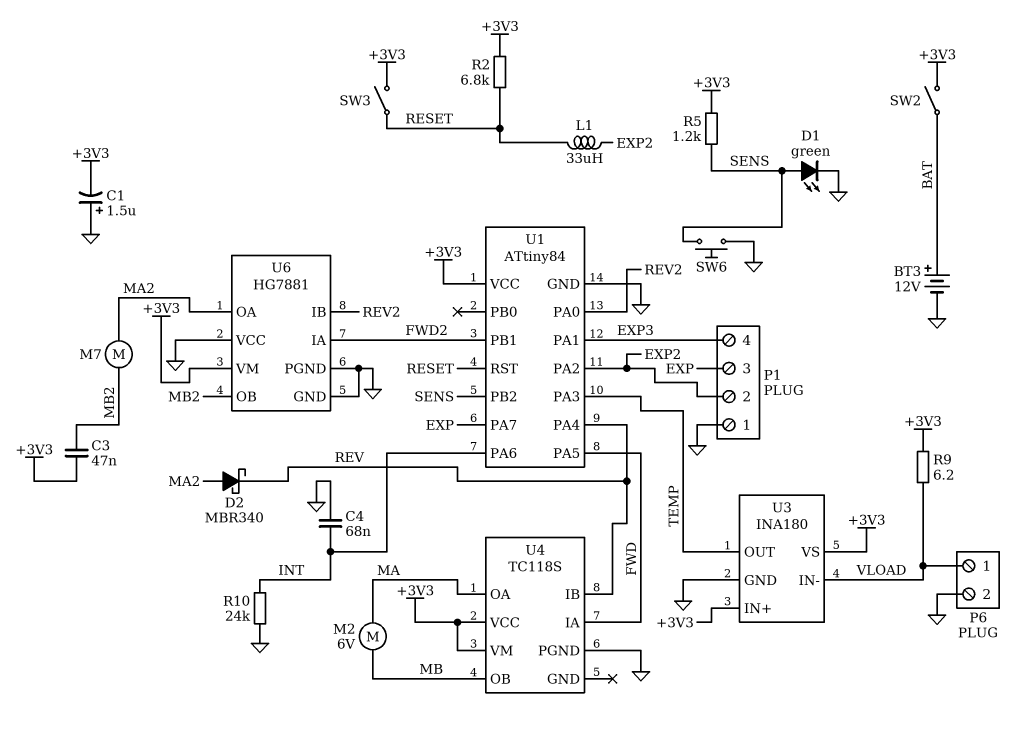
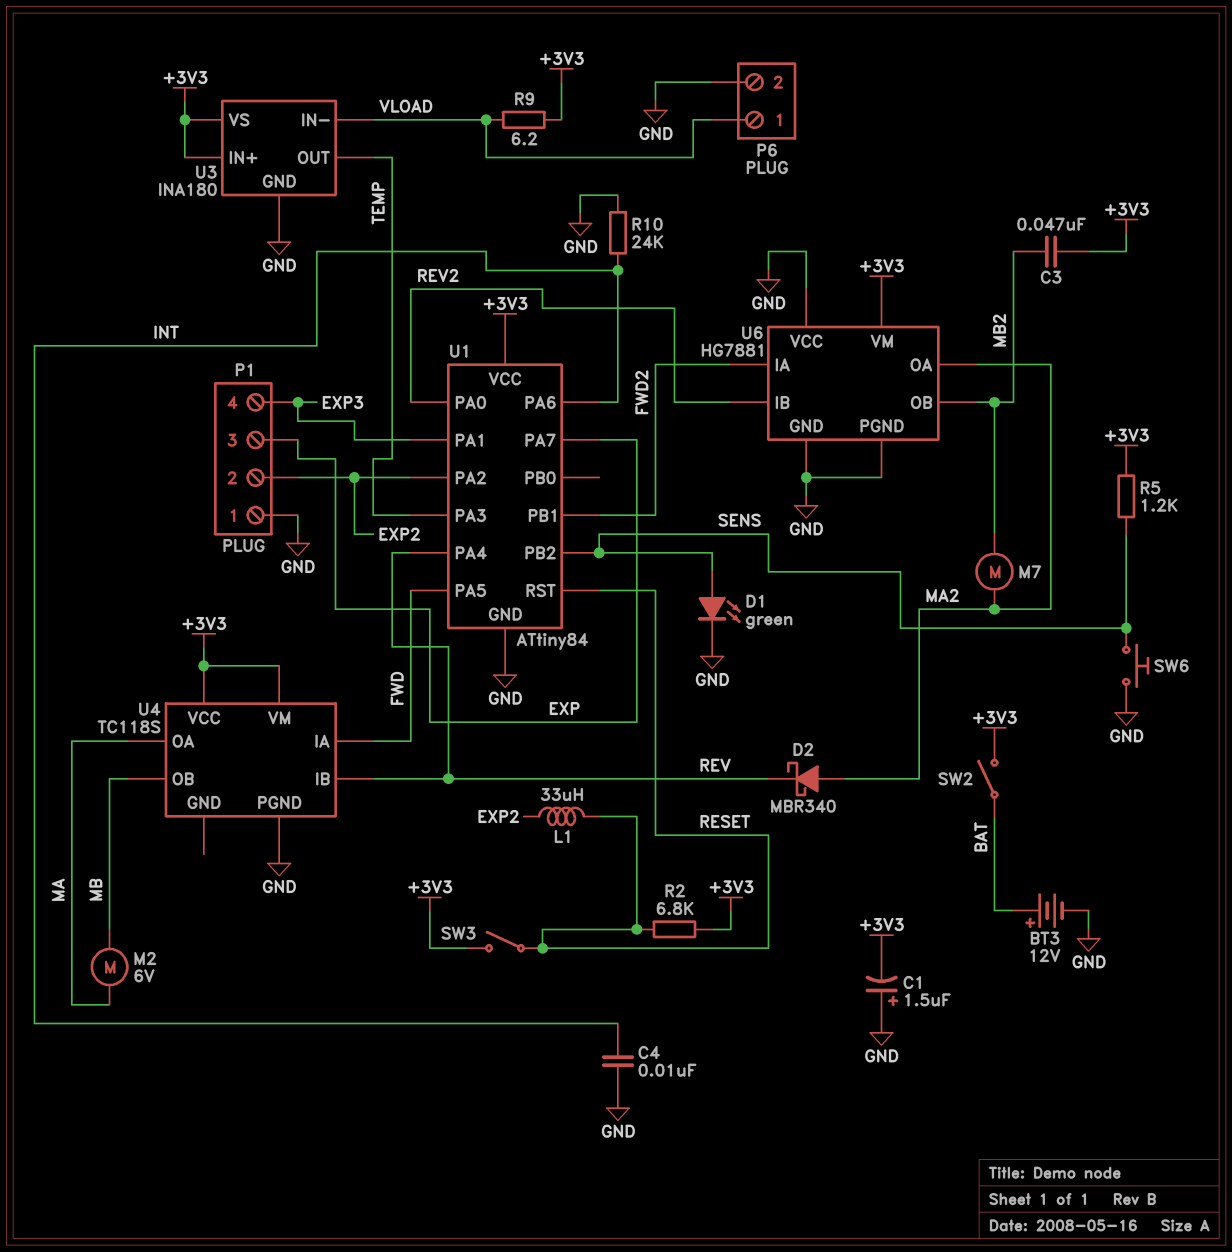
C4: 68nF (GND, INT) -> 10nF (GND, INT)

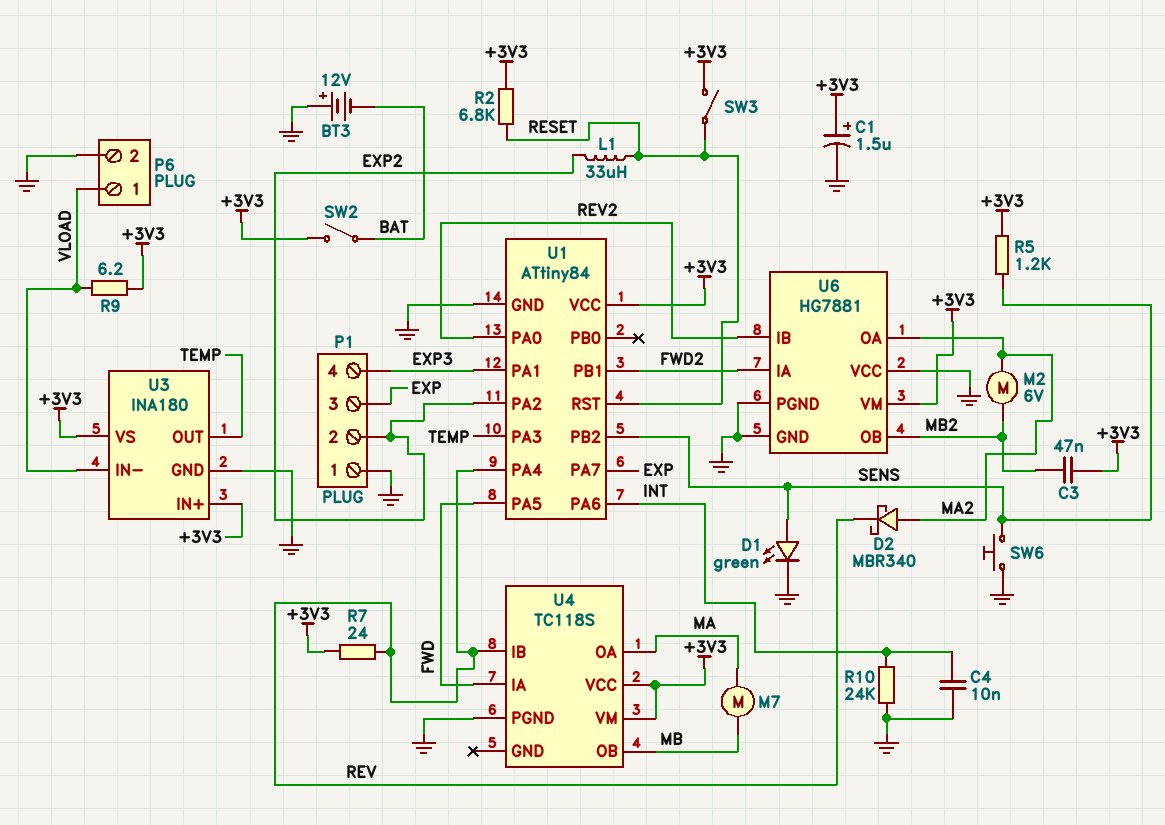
BT3: 12V (plus BAT, minus GND) -> 12V (plus GND, minus BAT)
C1: 1.5uF (plus GND, minus +3V3) -> 1.5uF (plus +3V3, minus GND)
M2: motor 6V (MA, MB) -> motor 6V (MA2, MB2)
M7: motor (MA2, MB2) -> motor (MA, MB)
R7: none -> 24 (+3V3, REV)

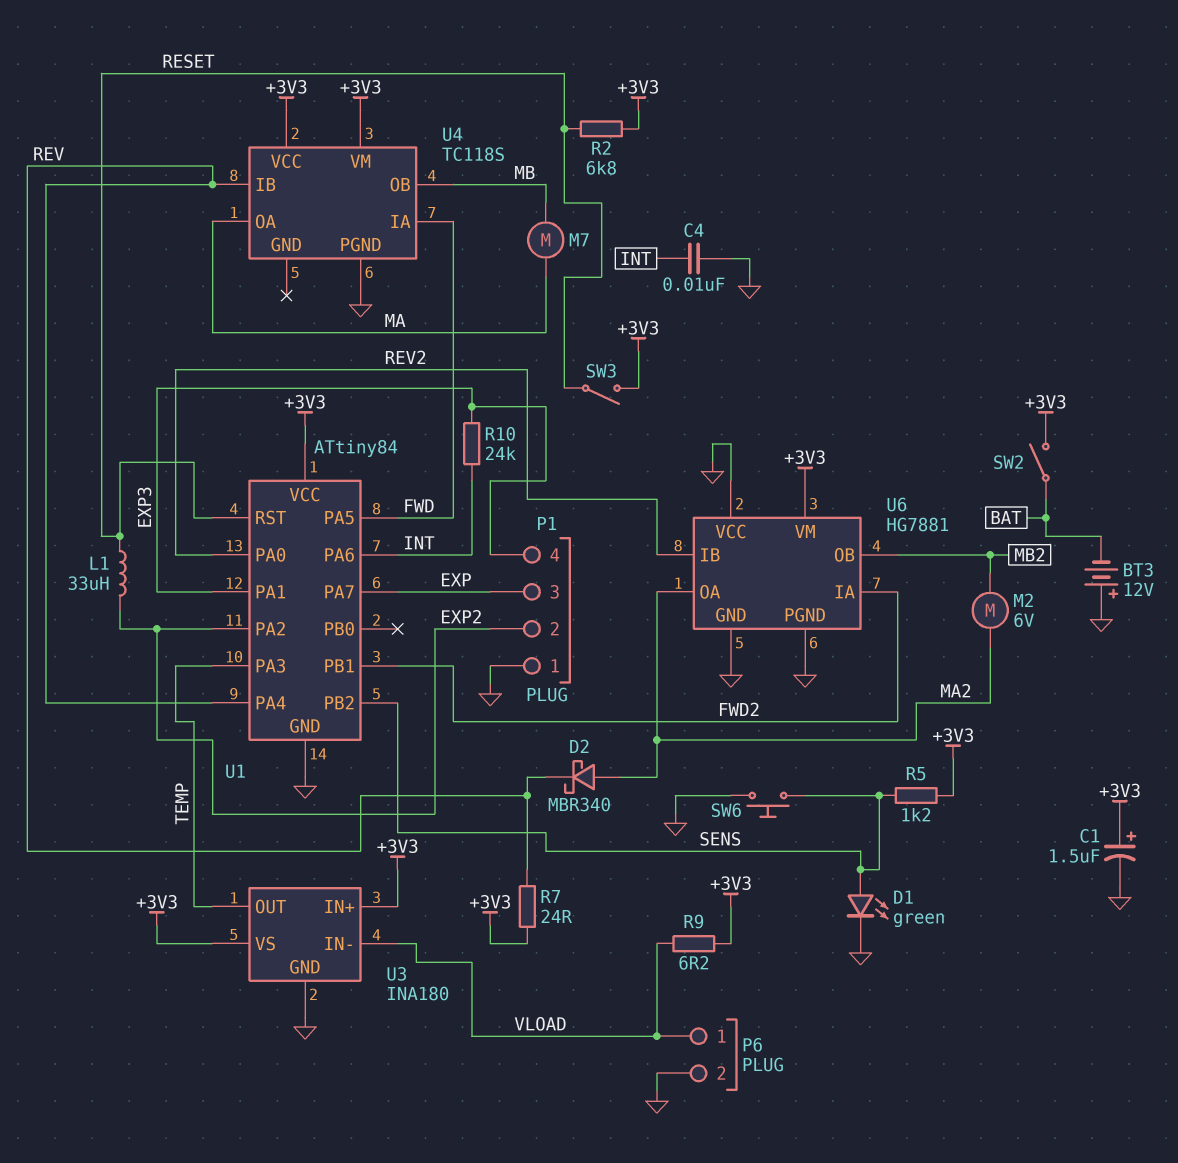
C3: 47nF (+3V3, MB2) -> none
R10: 24k (GND, INT) -> 24k (EXP3, INT)

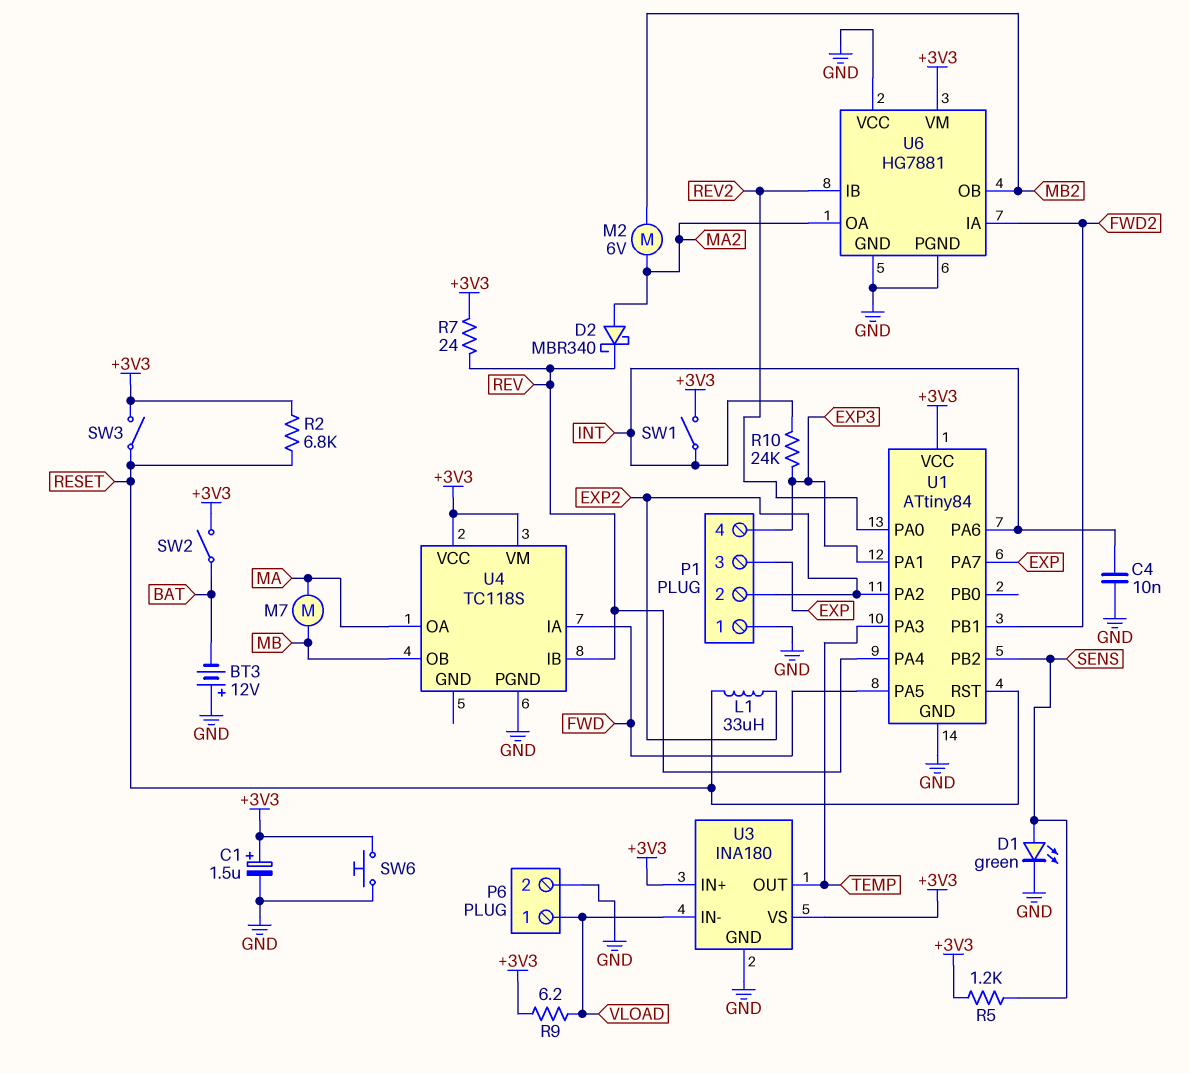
SW1: none -> switch (+3V3, INT)
SW6: button (GND, SENS) -> button (+3V3, GND)

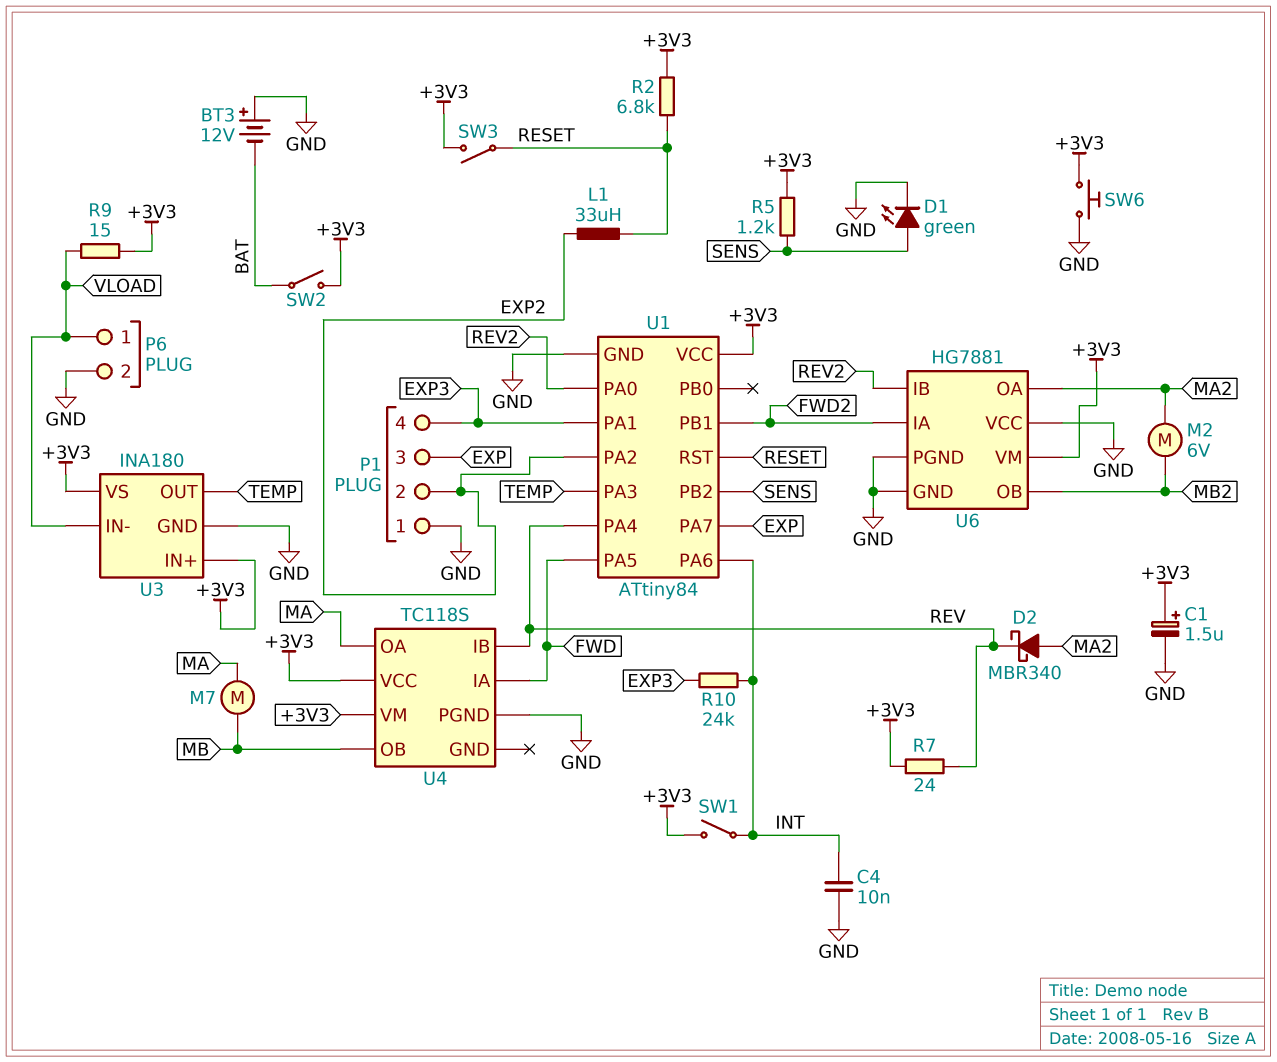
R9: 6.2 (+3V3, VLOAD) -> 15 (+3V3, VLOAD)

